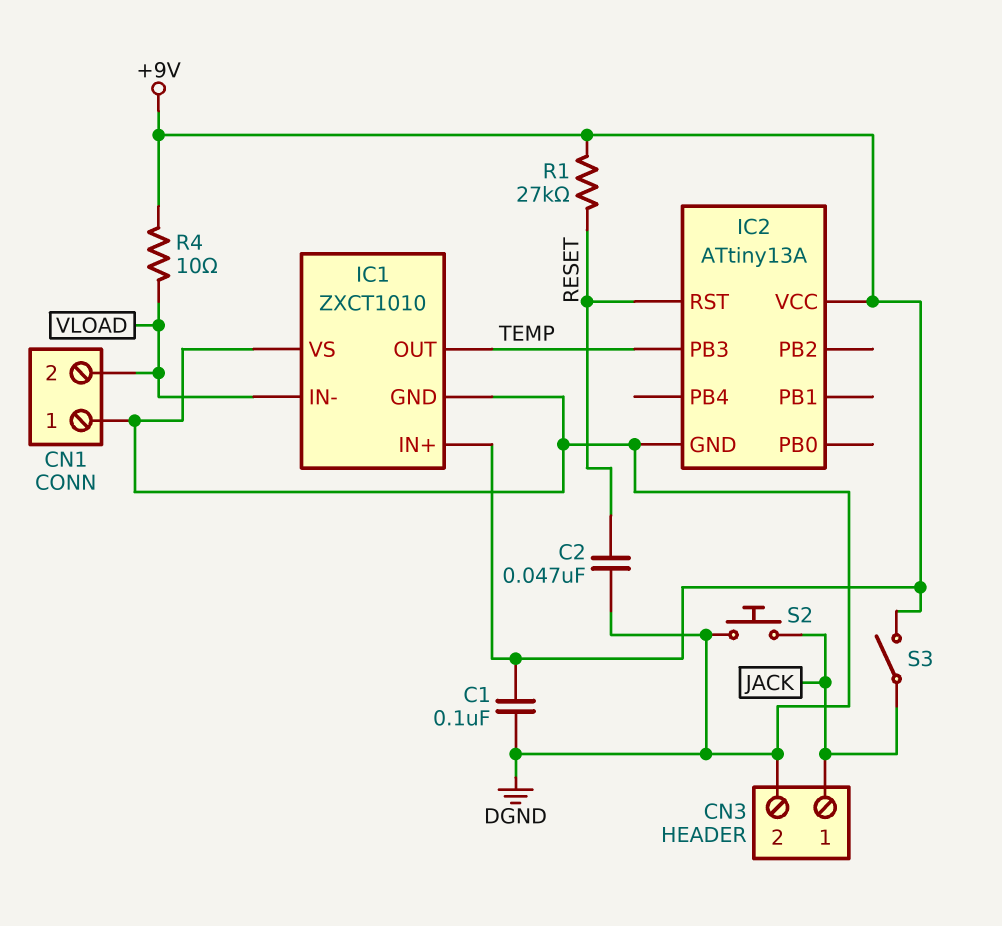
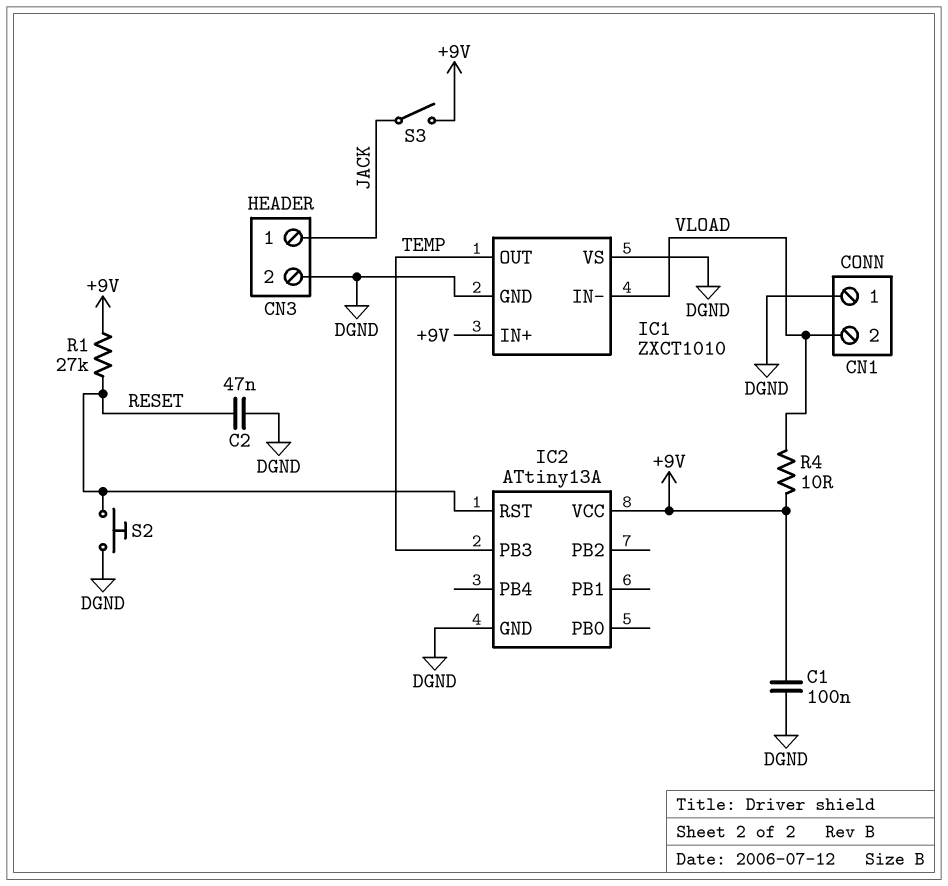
S2: button (DGND, JACK) -> button (DGND, RESET)

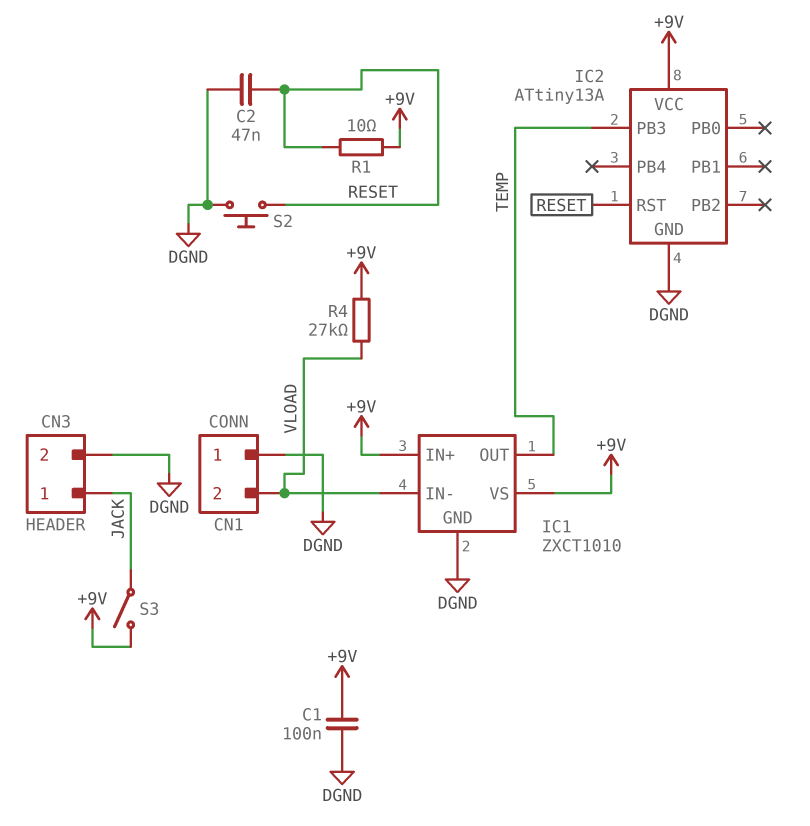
IC1 pin VS: DGND -> +9V
R1: 27k (+9V, RESET) -> 10 (+9V, RESET)
R4: 10 (+9V, VLOAD) -> 27k (+9V, VLOAD)

